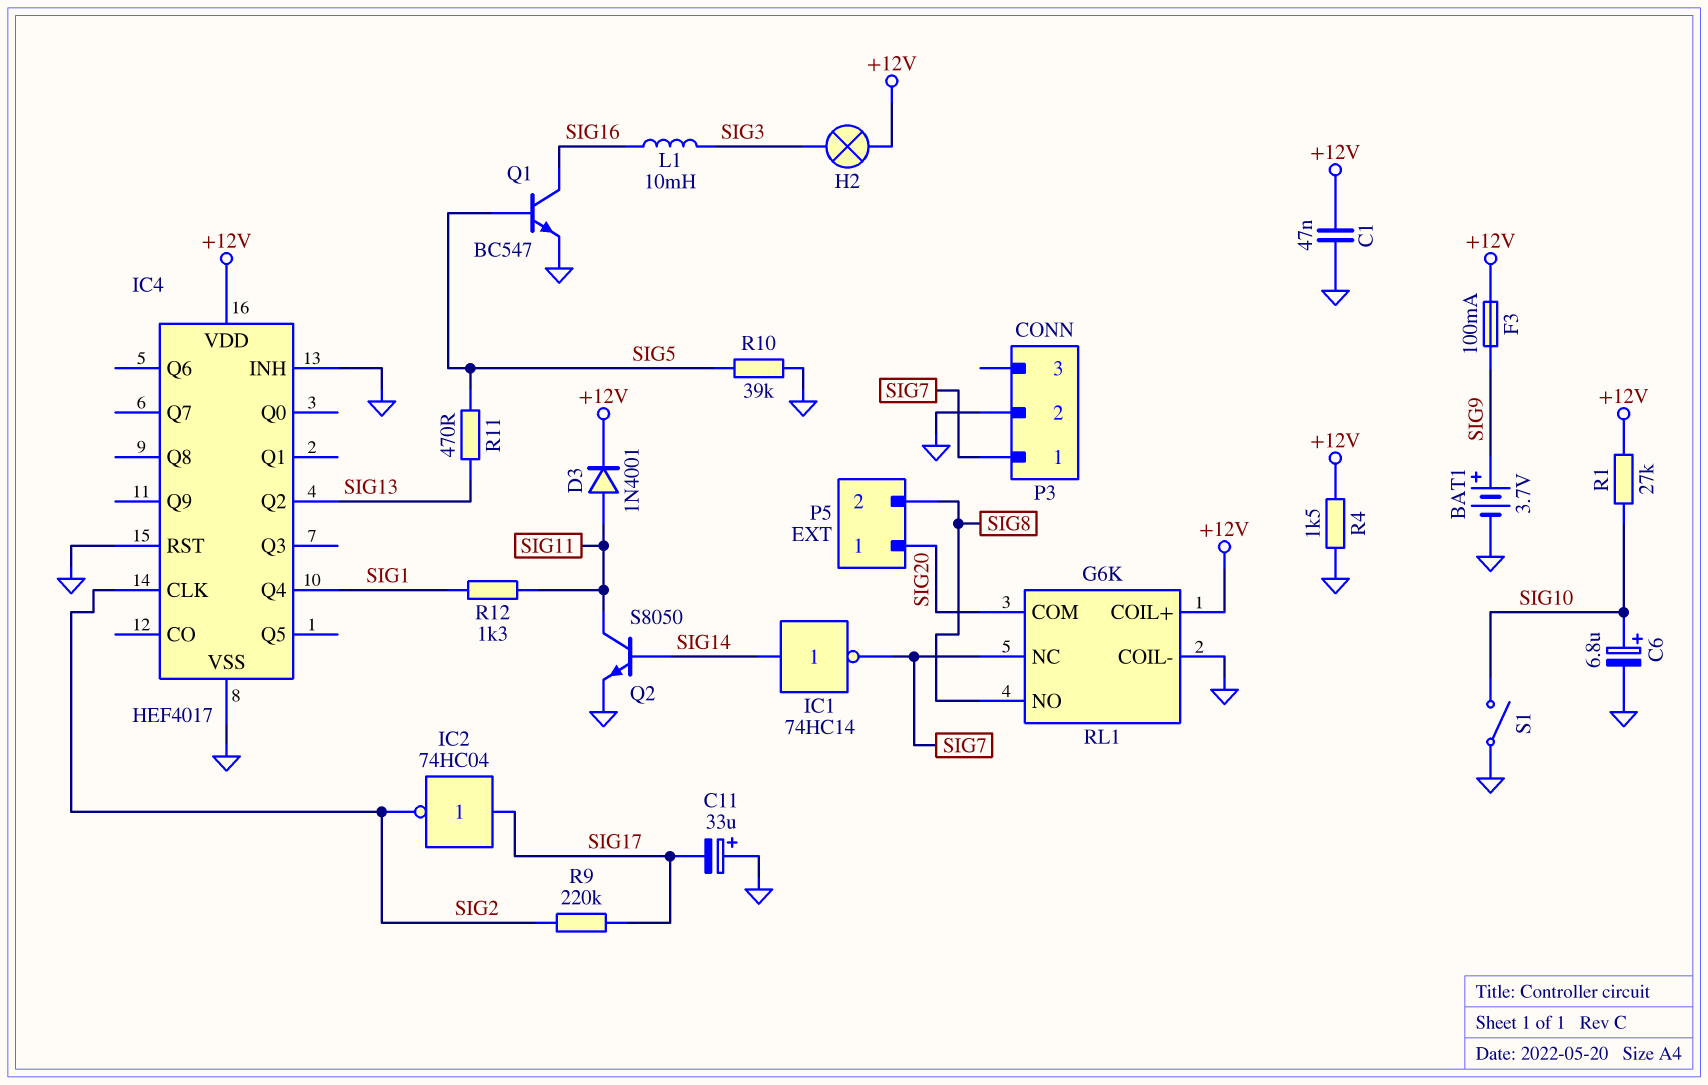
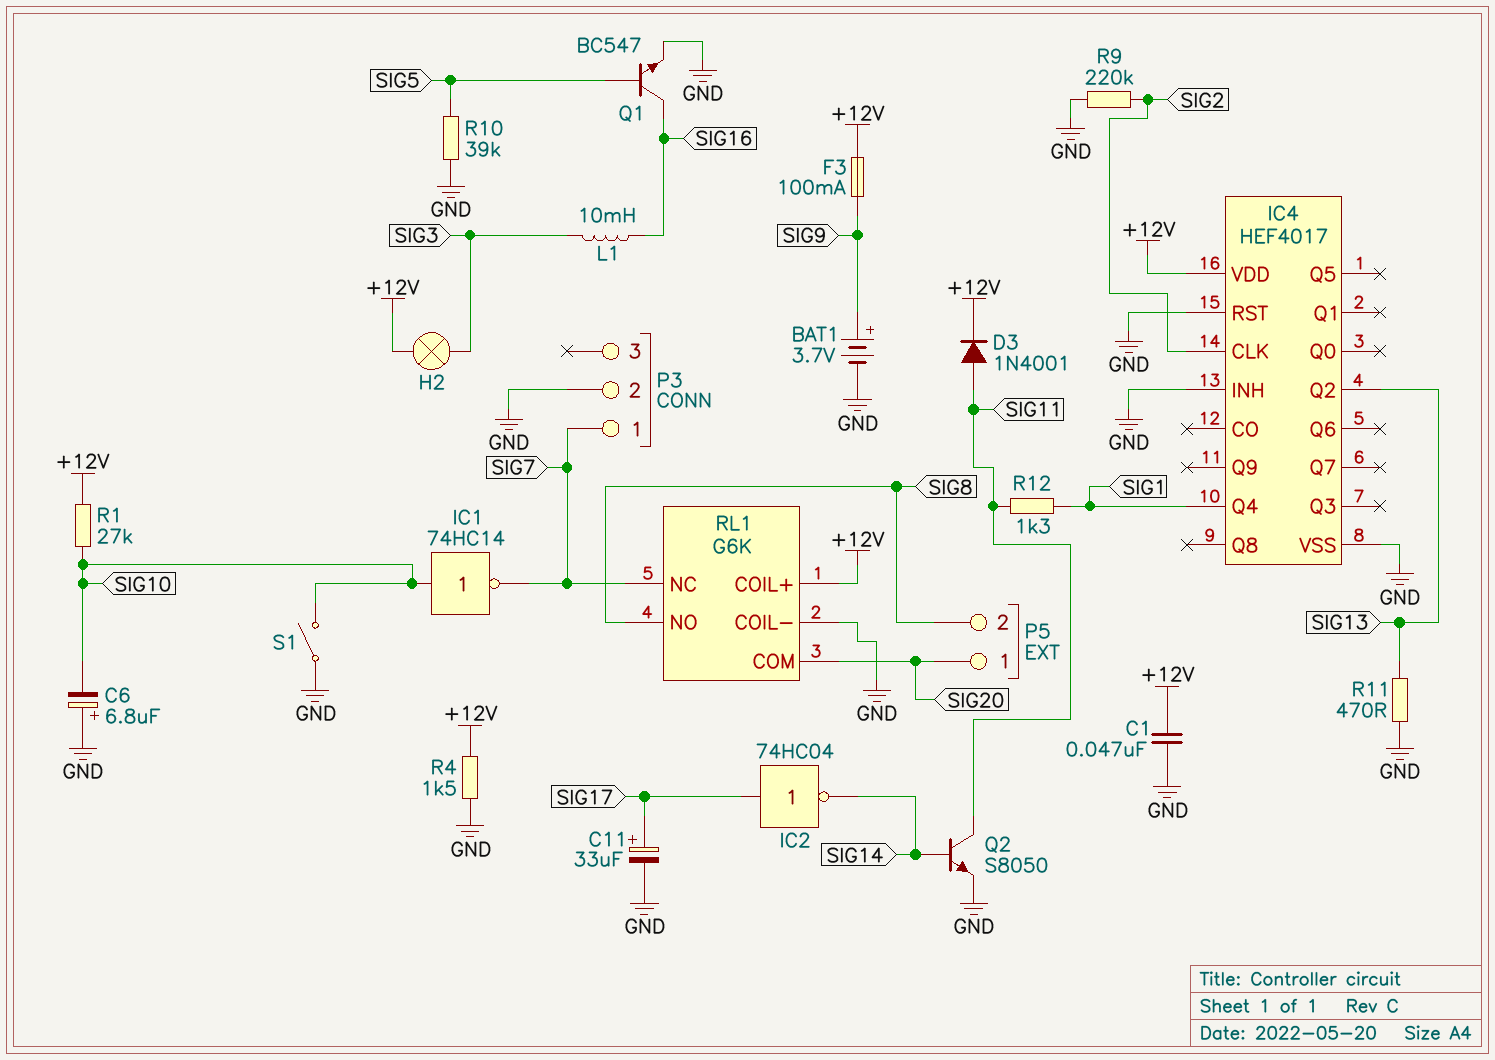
C6: 6.8uF (plus SIG10, minus GND) -> 6.8uF (plus GND, minus SIG10)
C11: 33uF (plus GND, minus SIG17) -> 33uF (plus SIG17, minus GND)
IC1: NOT 74HC14 (in SIG14, out SIG7) -> NOT 74HC14 (in SIG10, out SIG7)
IC2: NOT 74HC04 (in SIG17, out SIG2) -> NOT 74HC04 (in SIG17, out SIG14)
R9: 220k (SIG2, SIG17) -> 220k (GND, SIG2)
R11: 470 (SIG5, SIG13) -> 470 (GND, SIG13)

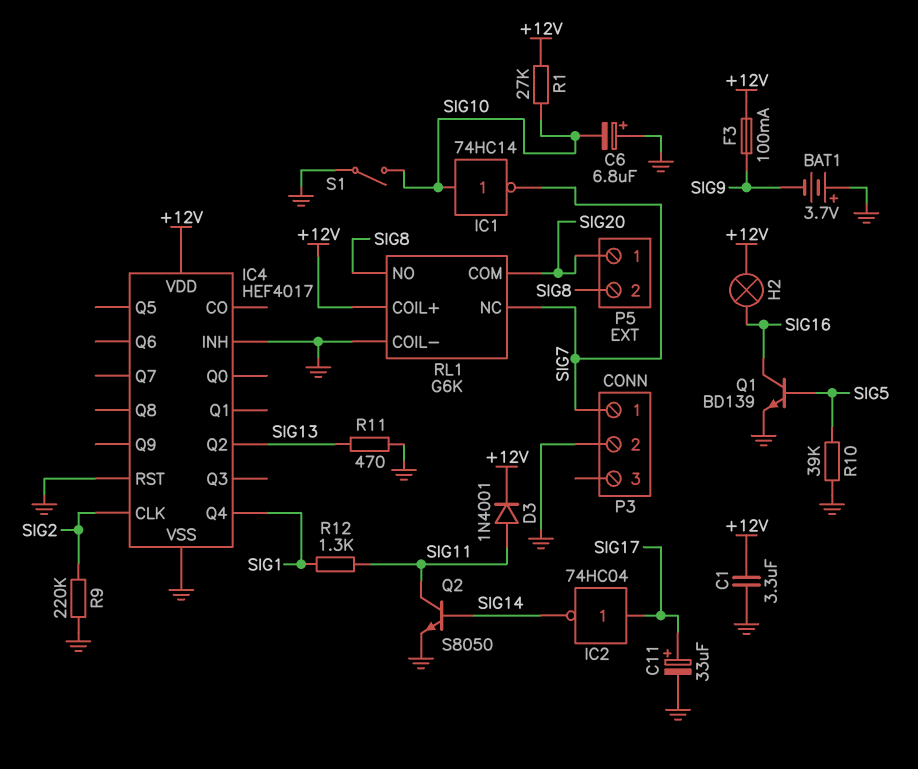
BAT1: 3.7V (plus SIG9, minus GND) -> 3.7V (plus GND, minus SIG9)
C1: 47nF (+12V, GND) -> 3.3uF (+12V, GND)
H2: lamp (+12V, SIG3) -> lamp (+12V, SIG16)
L1: 10mH (SIG3, SIG16) -> none
Q1: NPN BC547 (B SIG5, C SIG16, E GND) -> NPN BD139 (B SIG5, C SIG16, E GND)
R4: 1.5k (+12V, GND) -> none

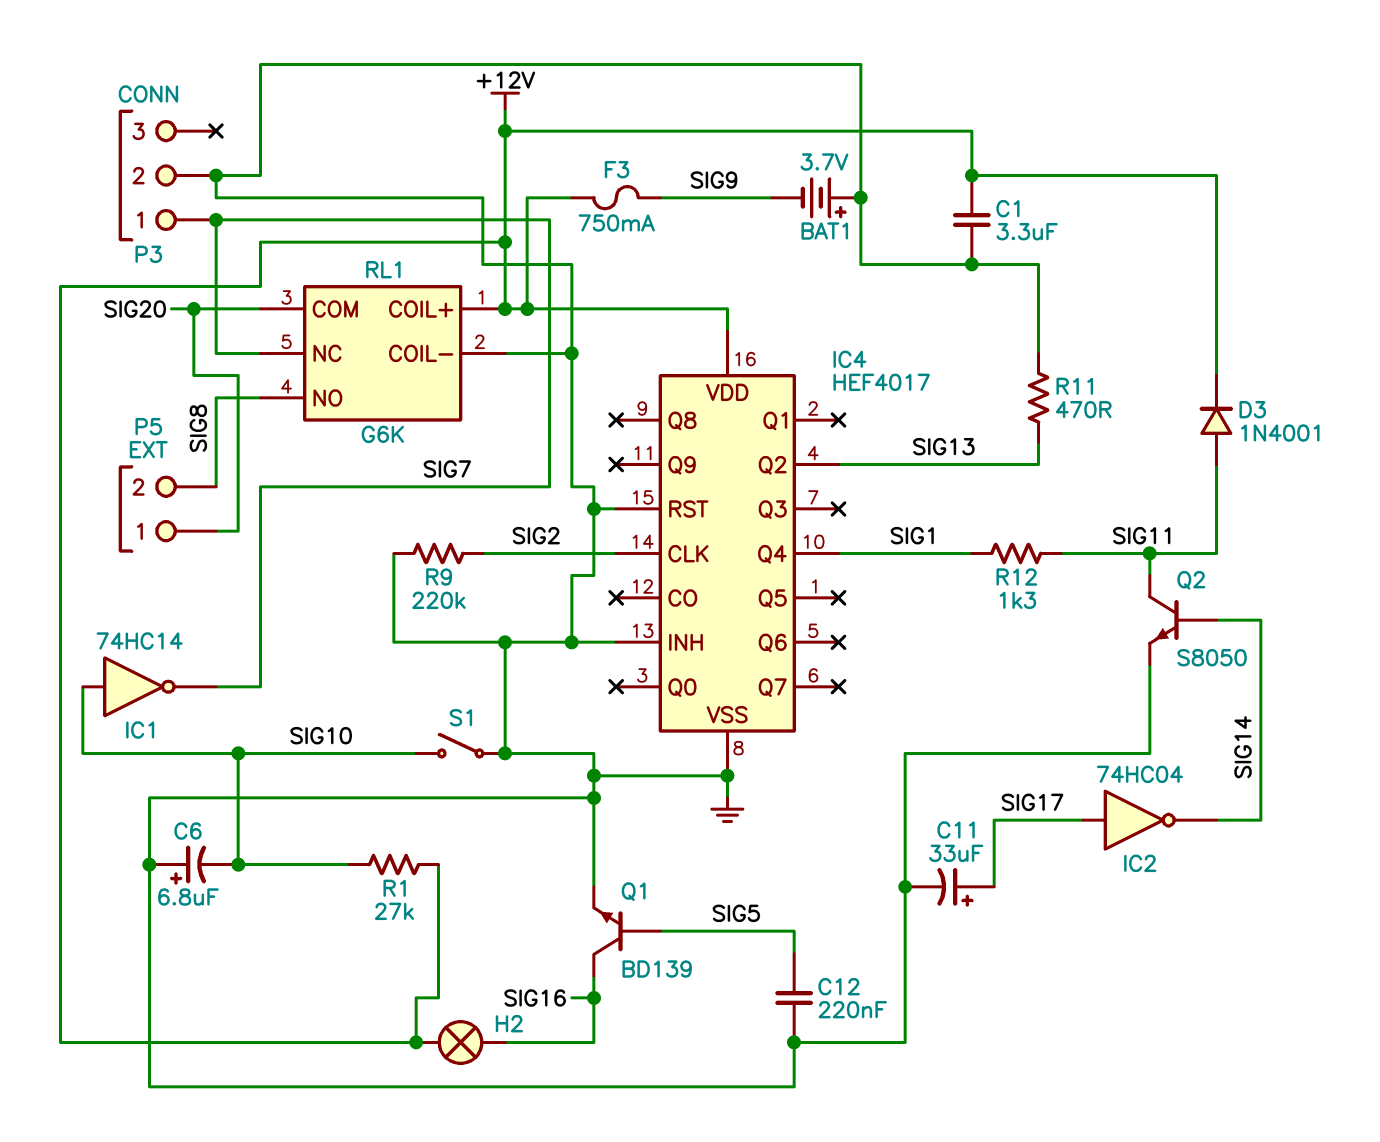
C12: none -> 220nF (GND, SIG5)
F3: 100mA (+12V, SIG9) -> 750mA (+12V, SIG9)
R10: 39k (GND, SIG5) -> none

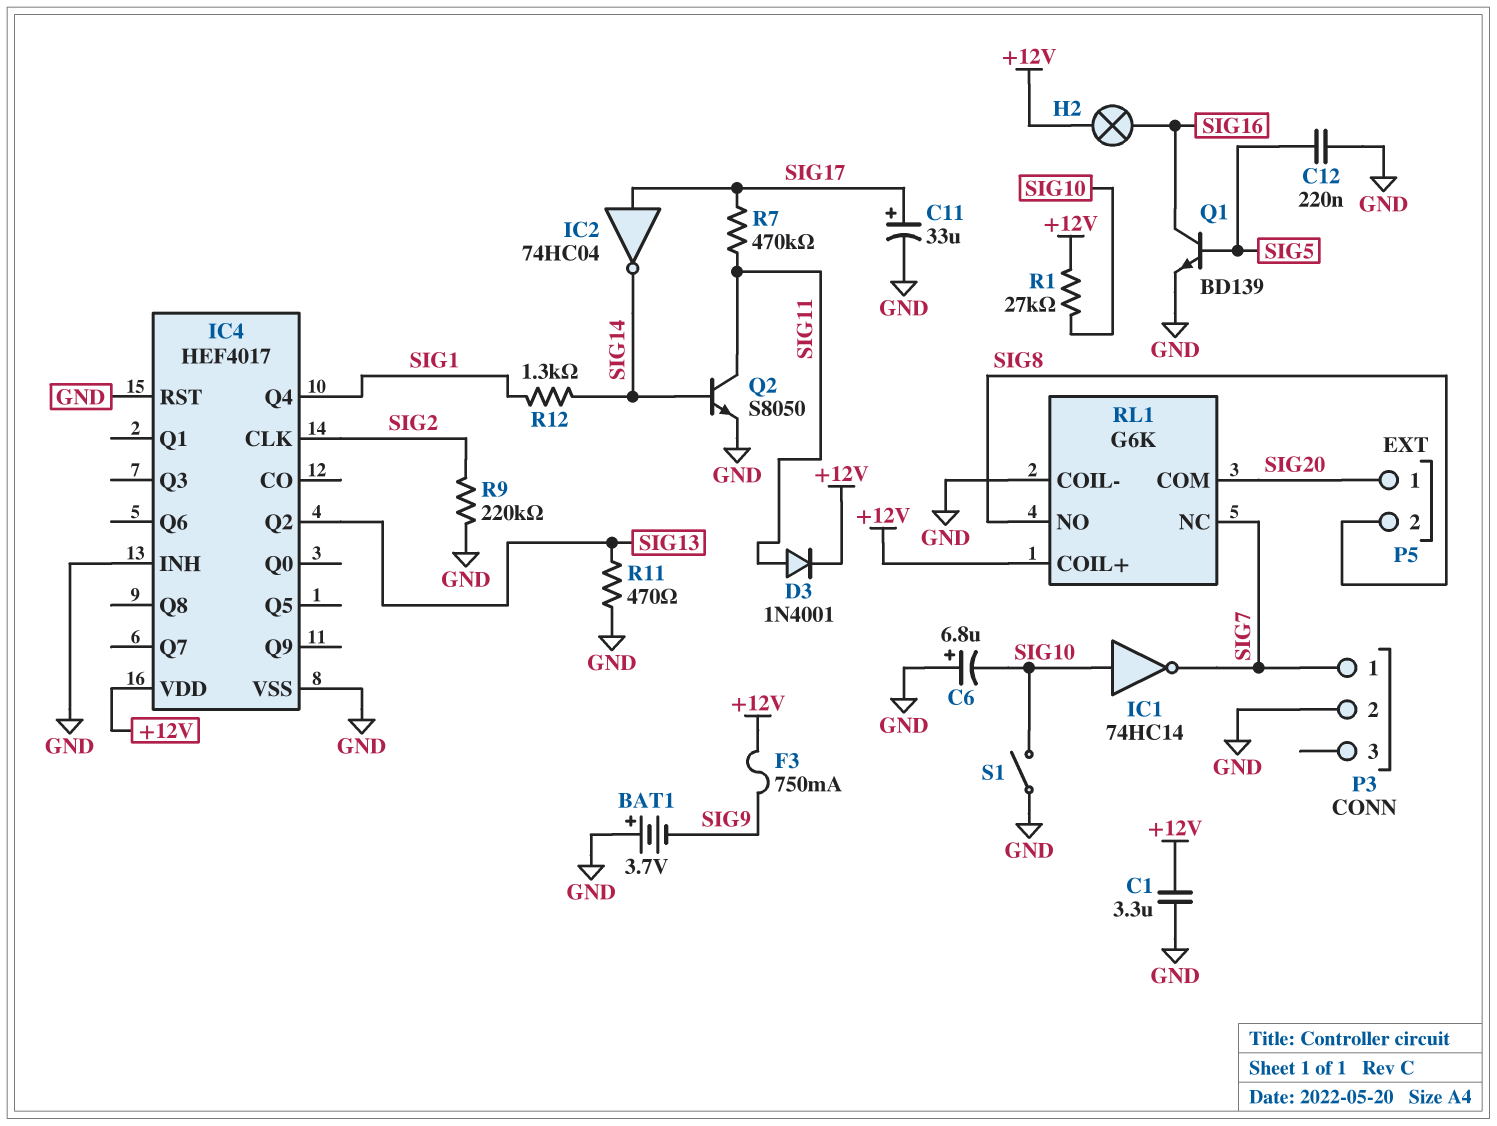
R7: none -> 470k (SIG11, SIG17)
R12: 1.3k (SIG1, SIG11) -> 1.3k (SIG1, SIG14)

